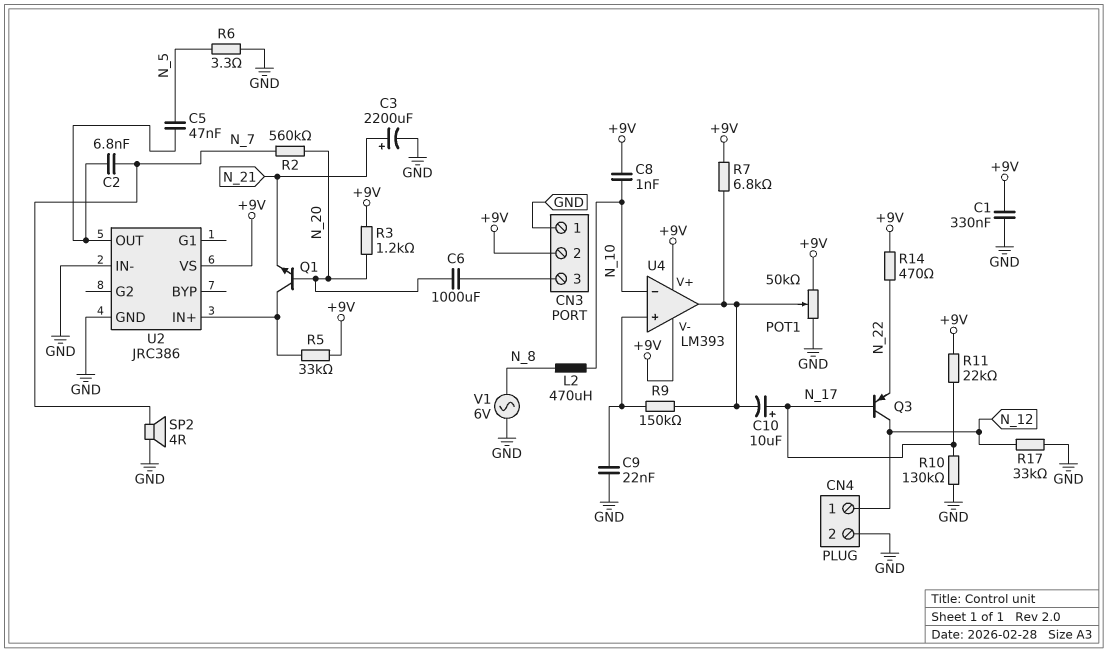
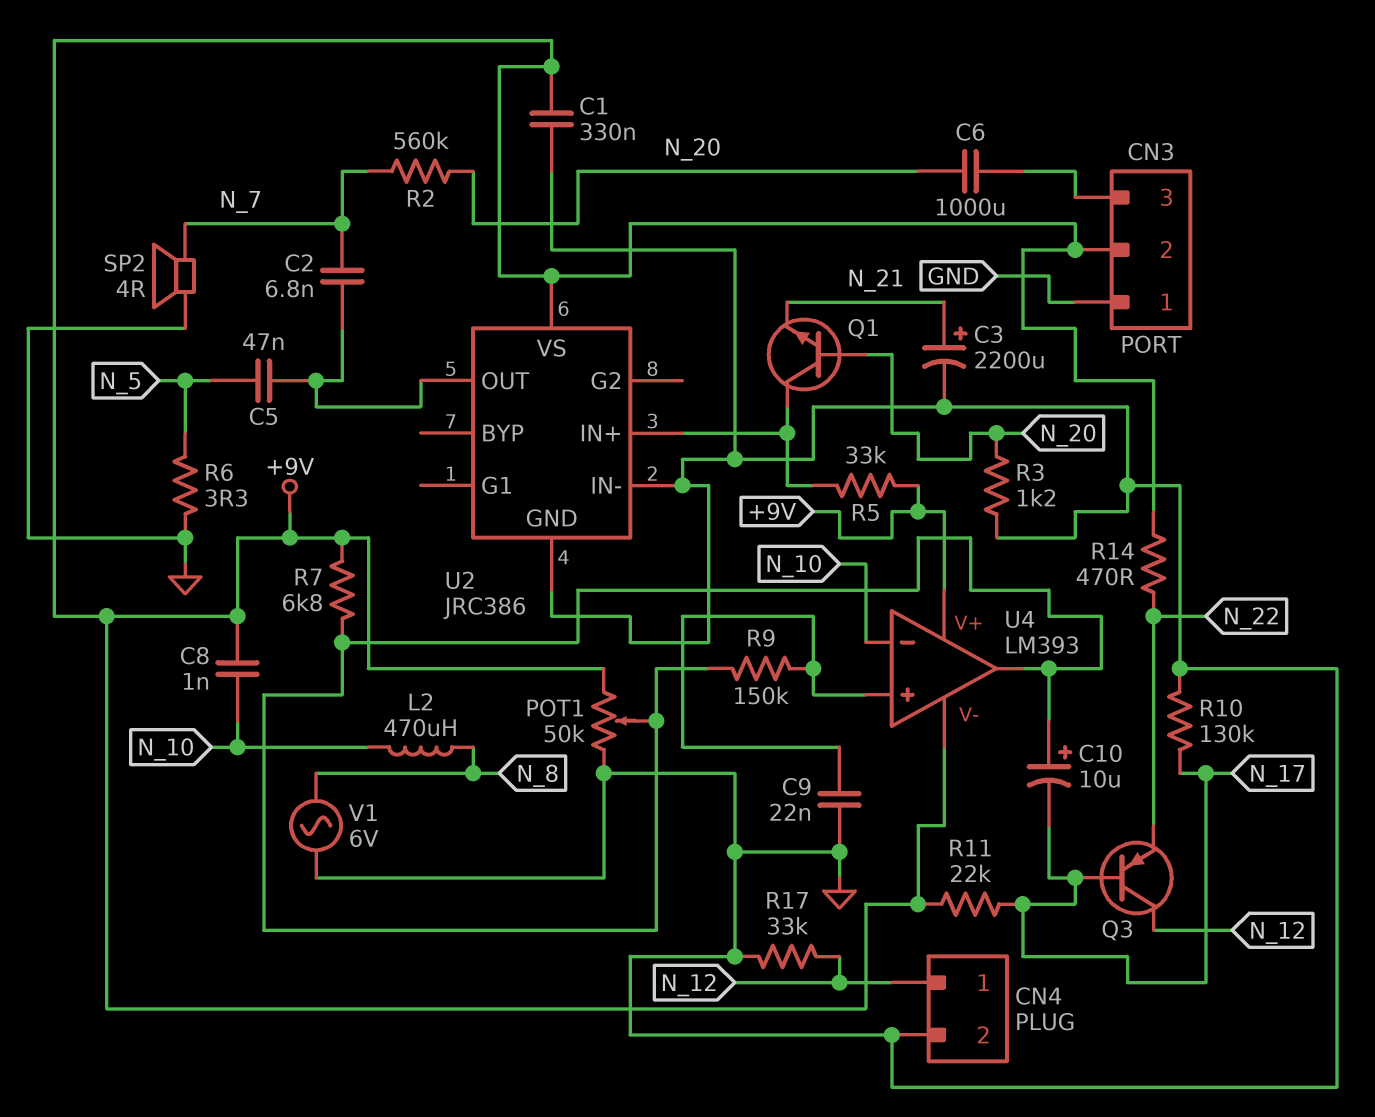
C10: 10uF (plus N_17, minus U4/out) -> 10uF (plus U4/out, minus N_17)
R3: 1.2k (+9V, N_20) -> 1.2k (GND, N_20)

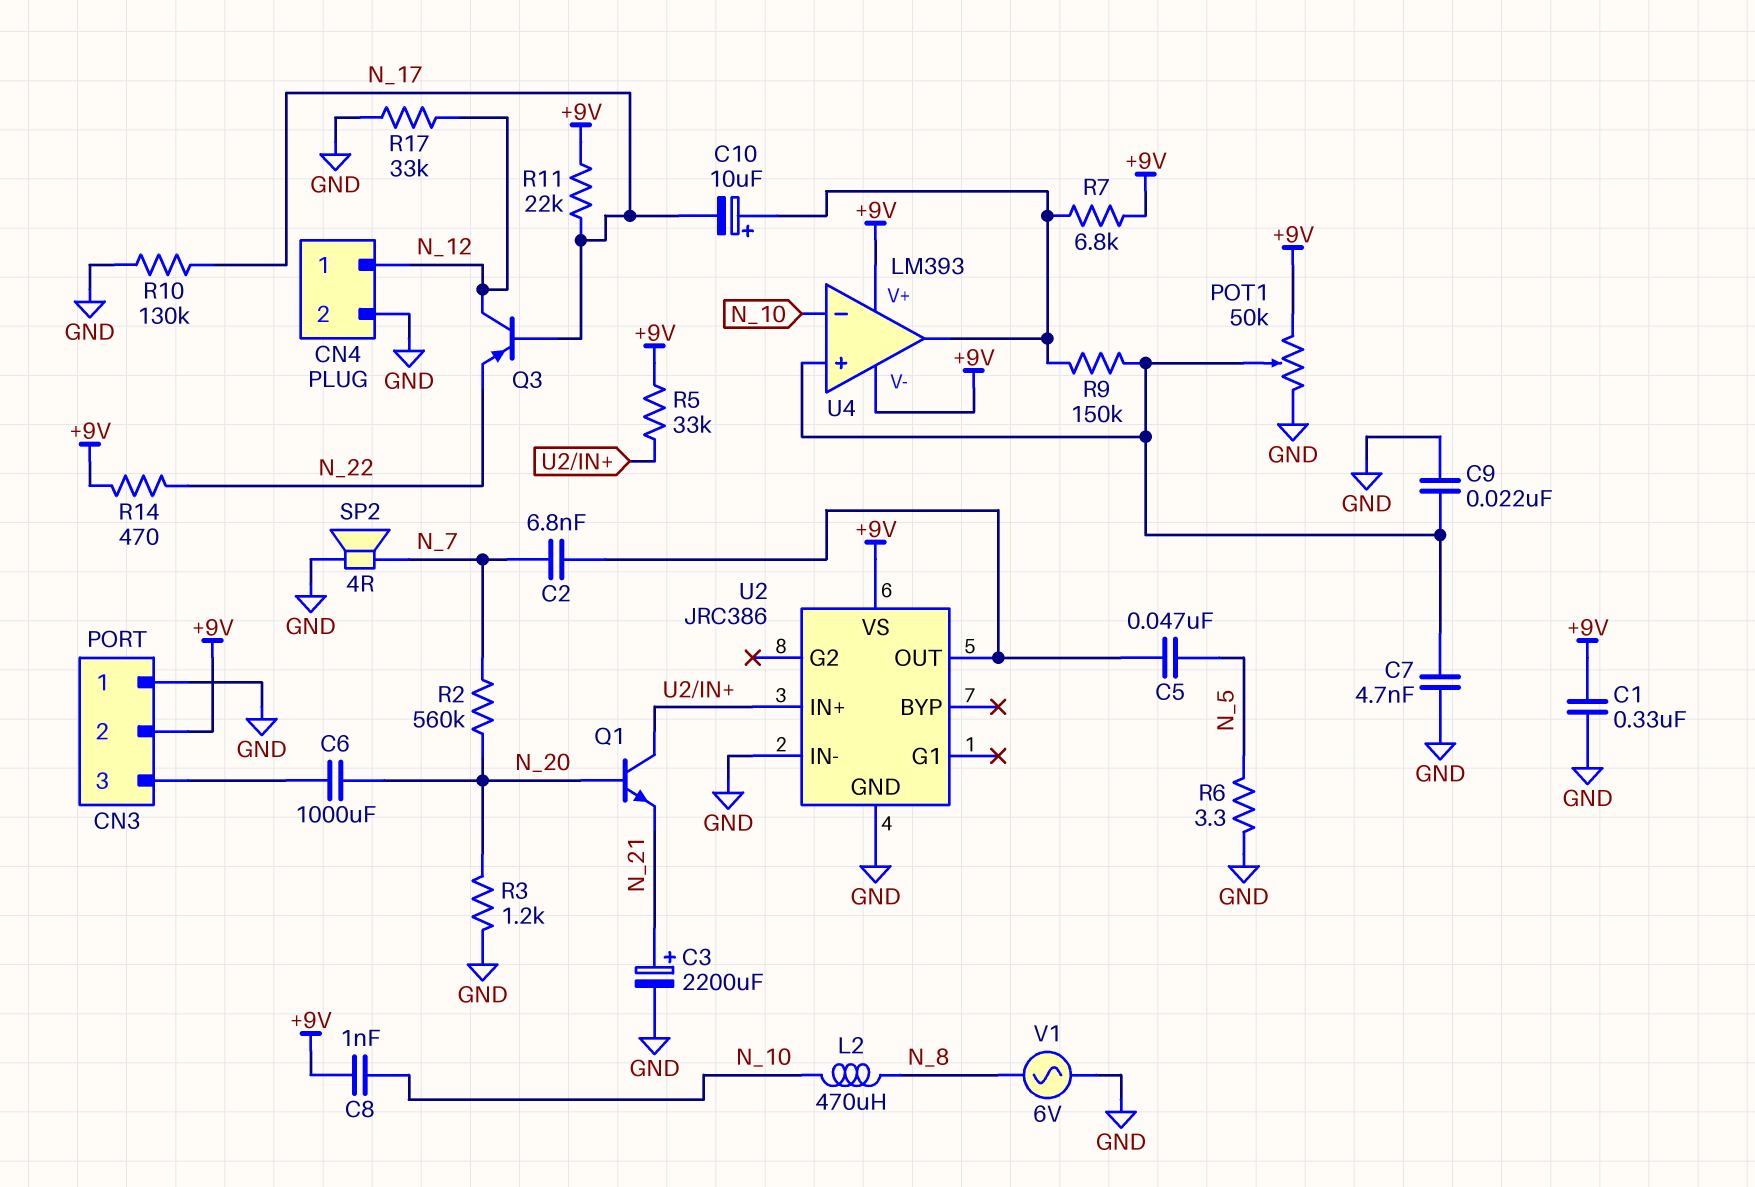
C7: none -> 4.7nF (GND, U4/in+)
POT1: 50k (+9V, GND, wiper U4/out) -> 50k (+9V, GND, wiper U4/in+)

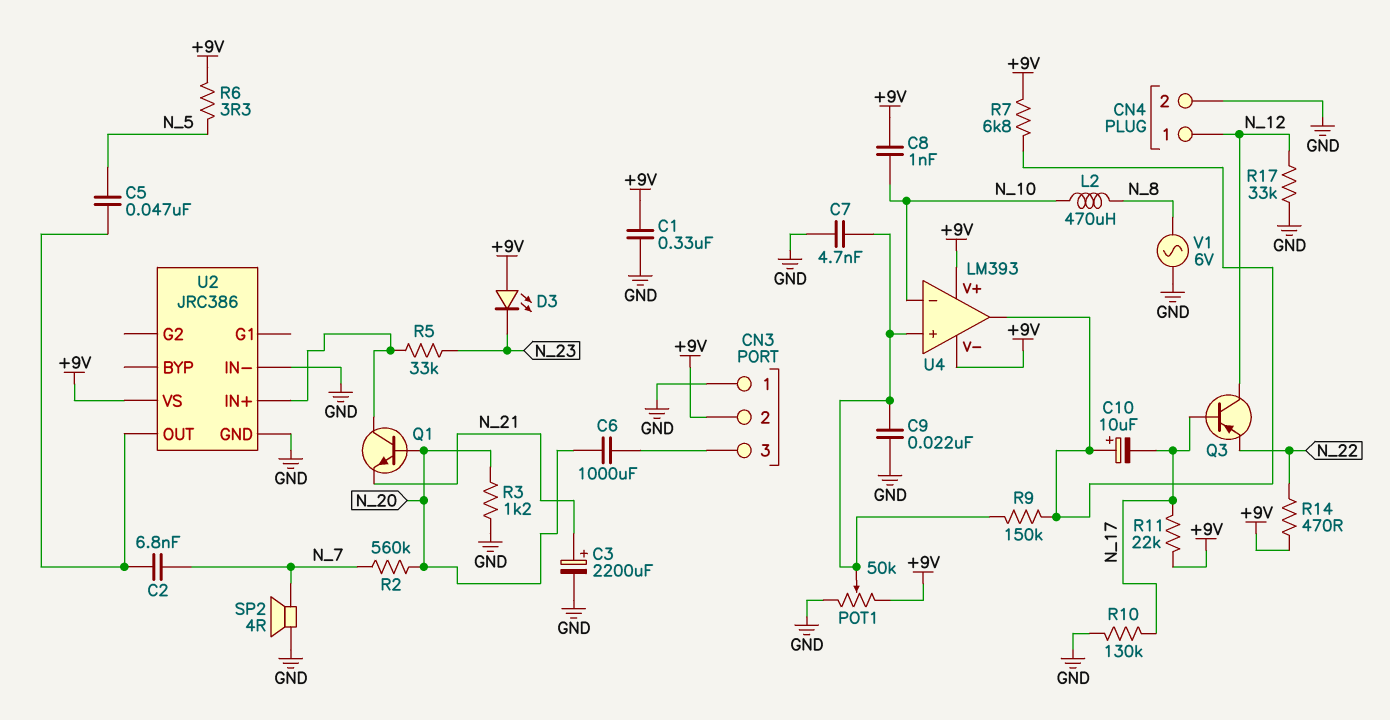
D3: none -> LED (A +9V, K N_23)
R5: 33k (+9V, U2/IN+) -> 33k (N_23, U2/IN+)
R6: 3.3 (GND, N_5) -> 3.3 (+9V, N_5)

